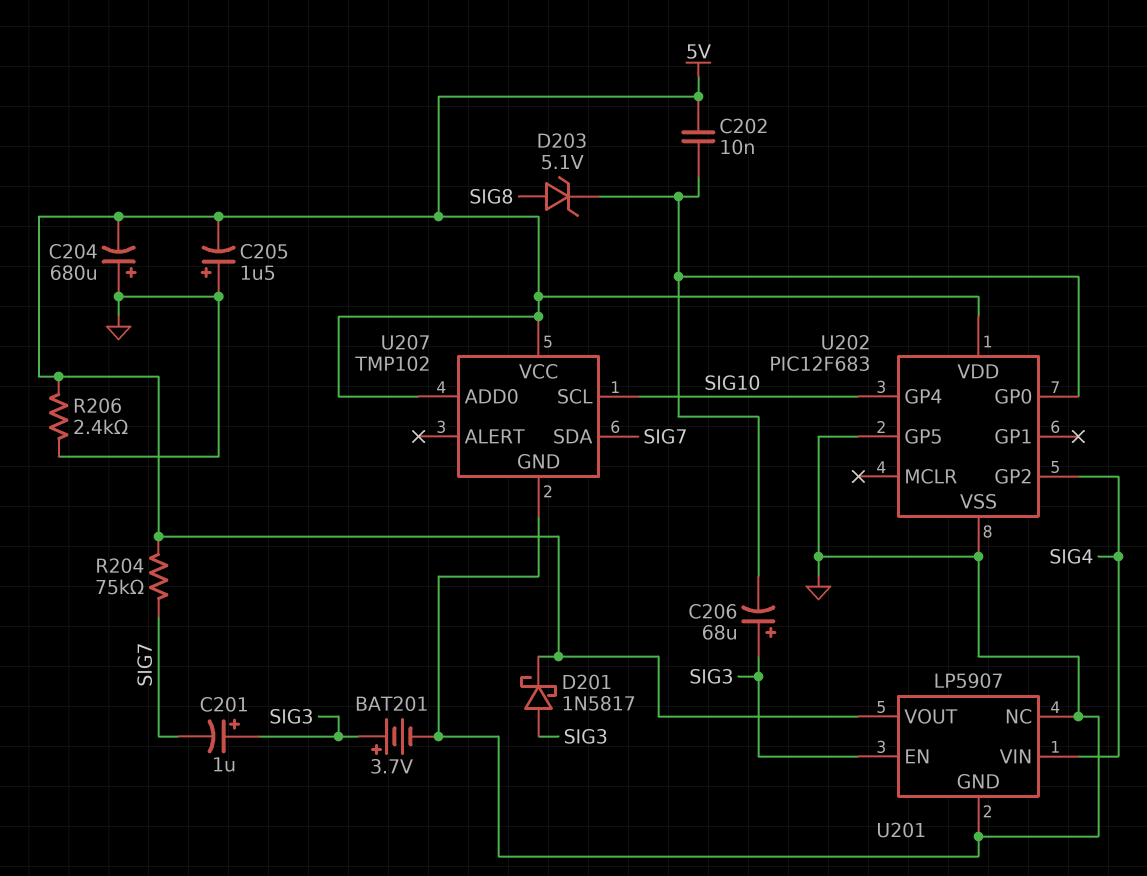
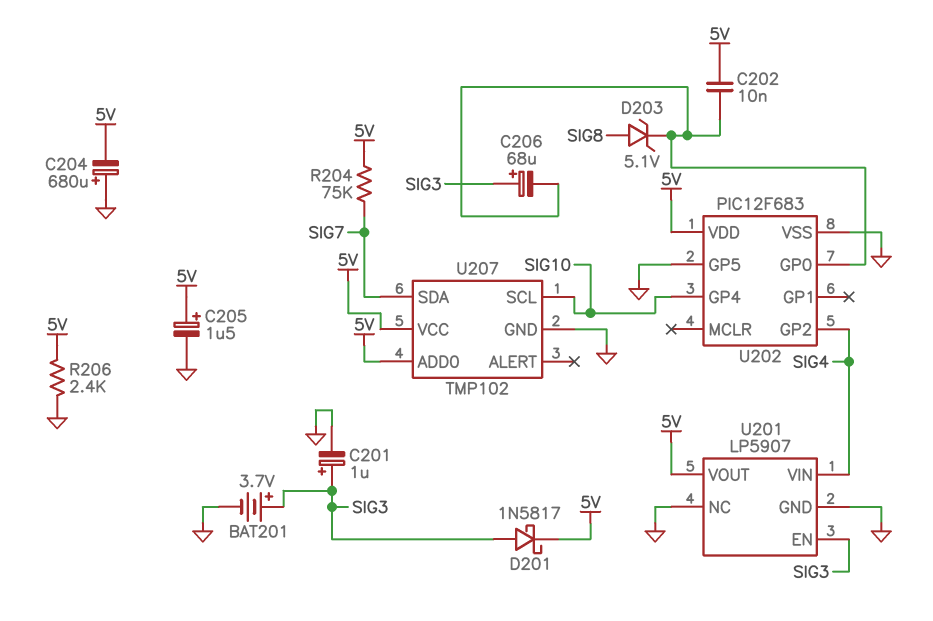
C201: 1uF (plus SIG3, minus SIG7) -> 1uF (plus SIG3, minus GND)
C205: 1.5uF (plus GND, minus 5V) -> 1.5uF (plus 5V, minus GND)

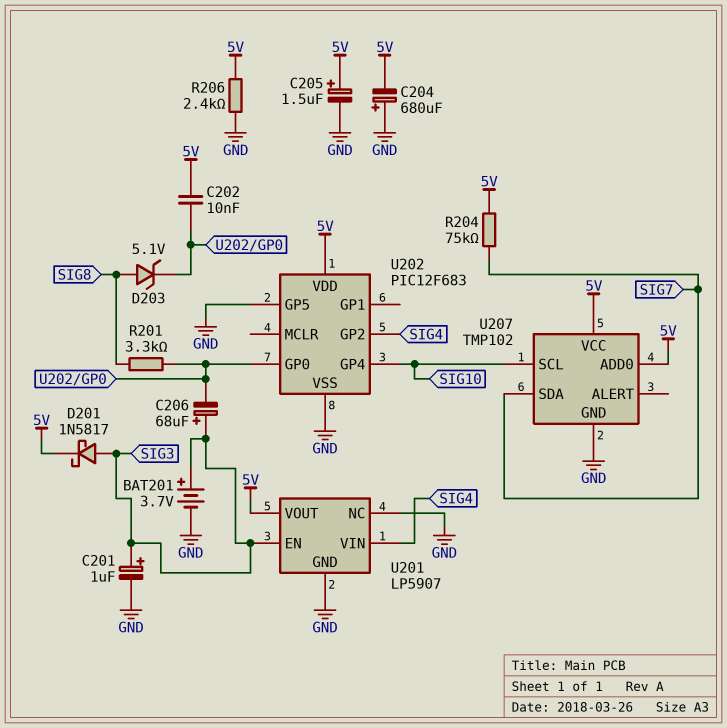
R201: none -> 3.3k (SIG8, U202/GP0)

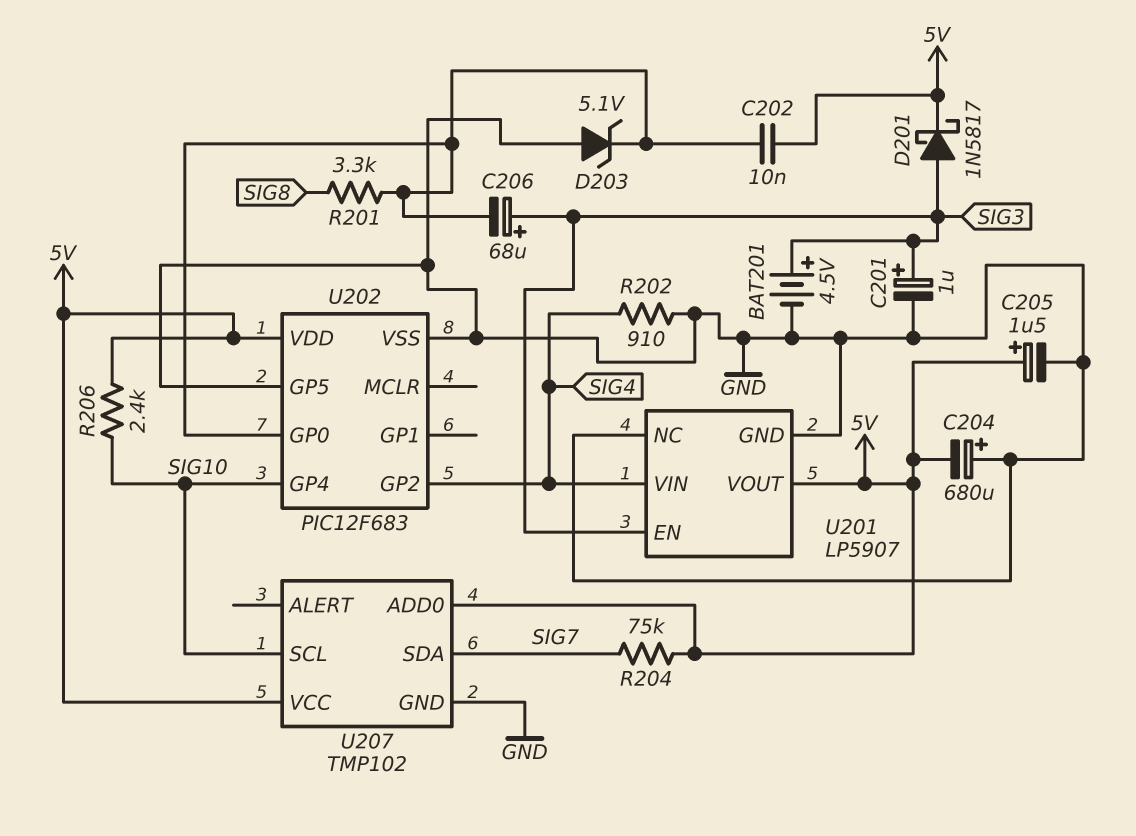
BAT201: 3.7V (plus SIG3, minus GND) -> 4.5V (plus SIG3, minus GND)
D203: zener 5.1V (A SIG8, K U202/GP0) -> zener 5.1V (A GND, K U202/GP0)
R202: none -> 910 (GND, SIG4)
R206: 2.4k (5V, GND) -> 2.4k (5V, SIG10)

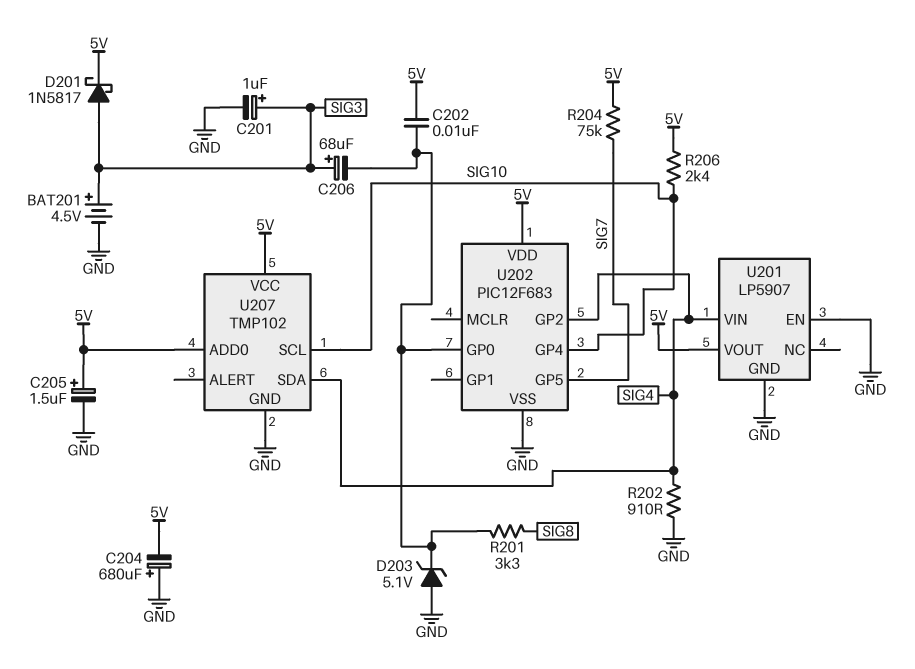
U201 pin EN: SIG3 -> GND
U201 pin NC: GND -> none
U202 pin GP5: GND -> SIG7
U207 pin SDA: SIG7 -> SIG4

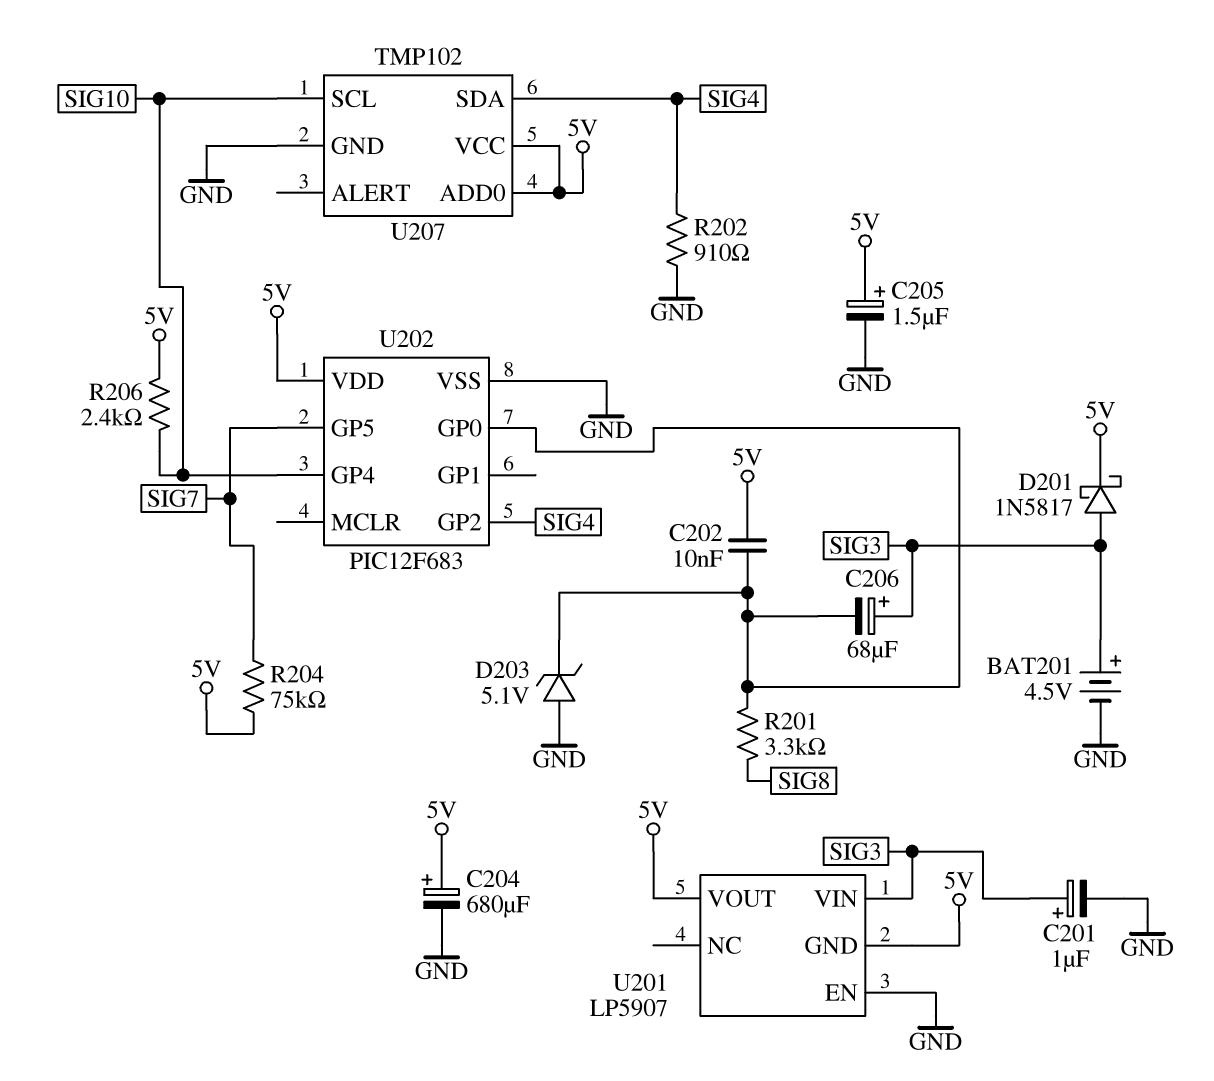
C204: 680uF (plus GND, minus 5V) -> 680uF (plus 5V, minus GND)
U201 pin GND: GND -> 5V
U201 pin VIN: SIG4 -> SIG3

